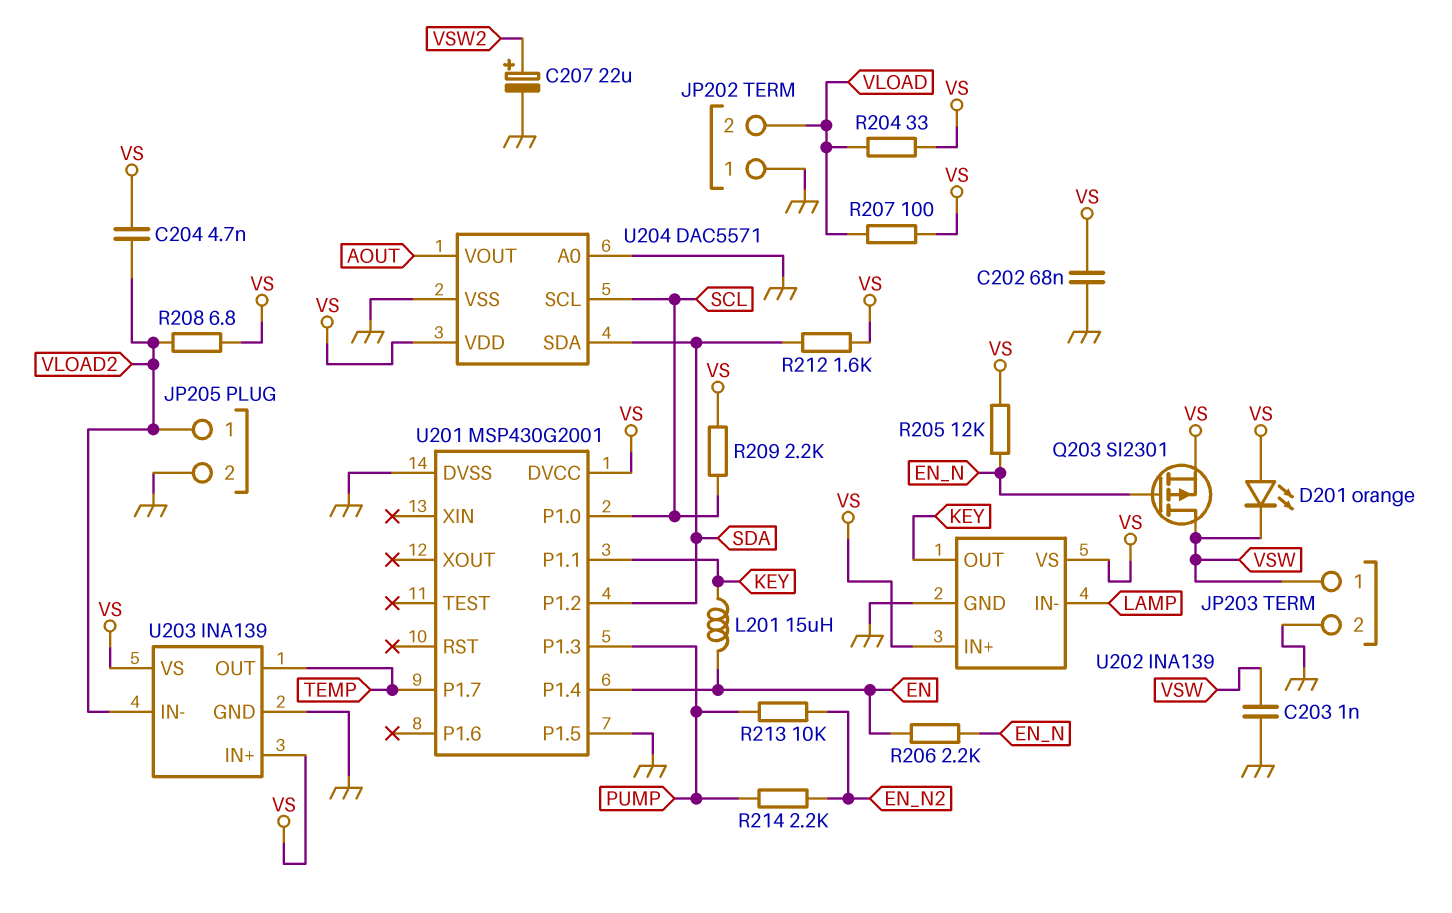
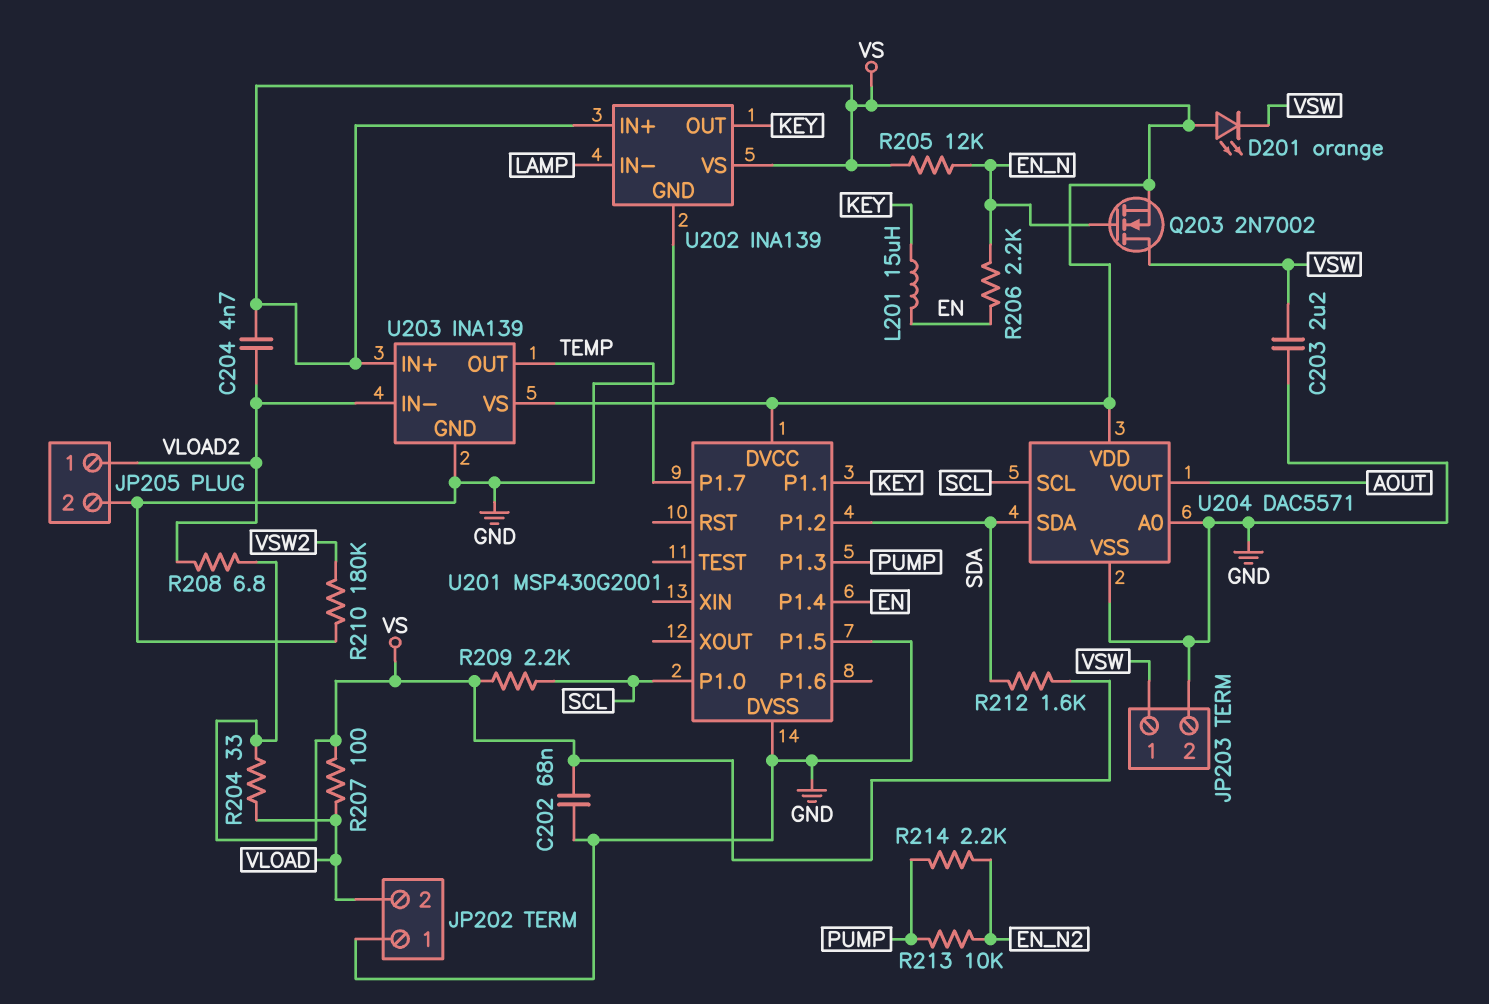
C203: 1nF (GND, VSW) -> 2.2uF (GND, VSW)
C207: 22uF (plus VSW2, minus GND) -> none
Q203: PMOS SI2301 (G EN_N, D VSW, S VS) -> NMOS 2N7002 (G EN_N, D VSW, S VS)
R210: none -> 180k (GND, VSW2)

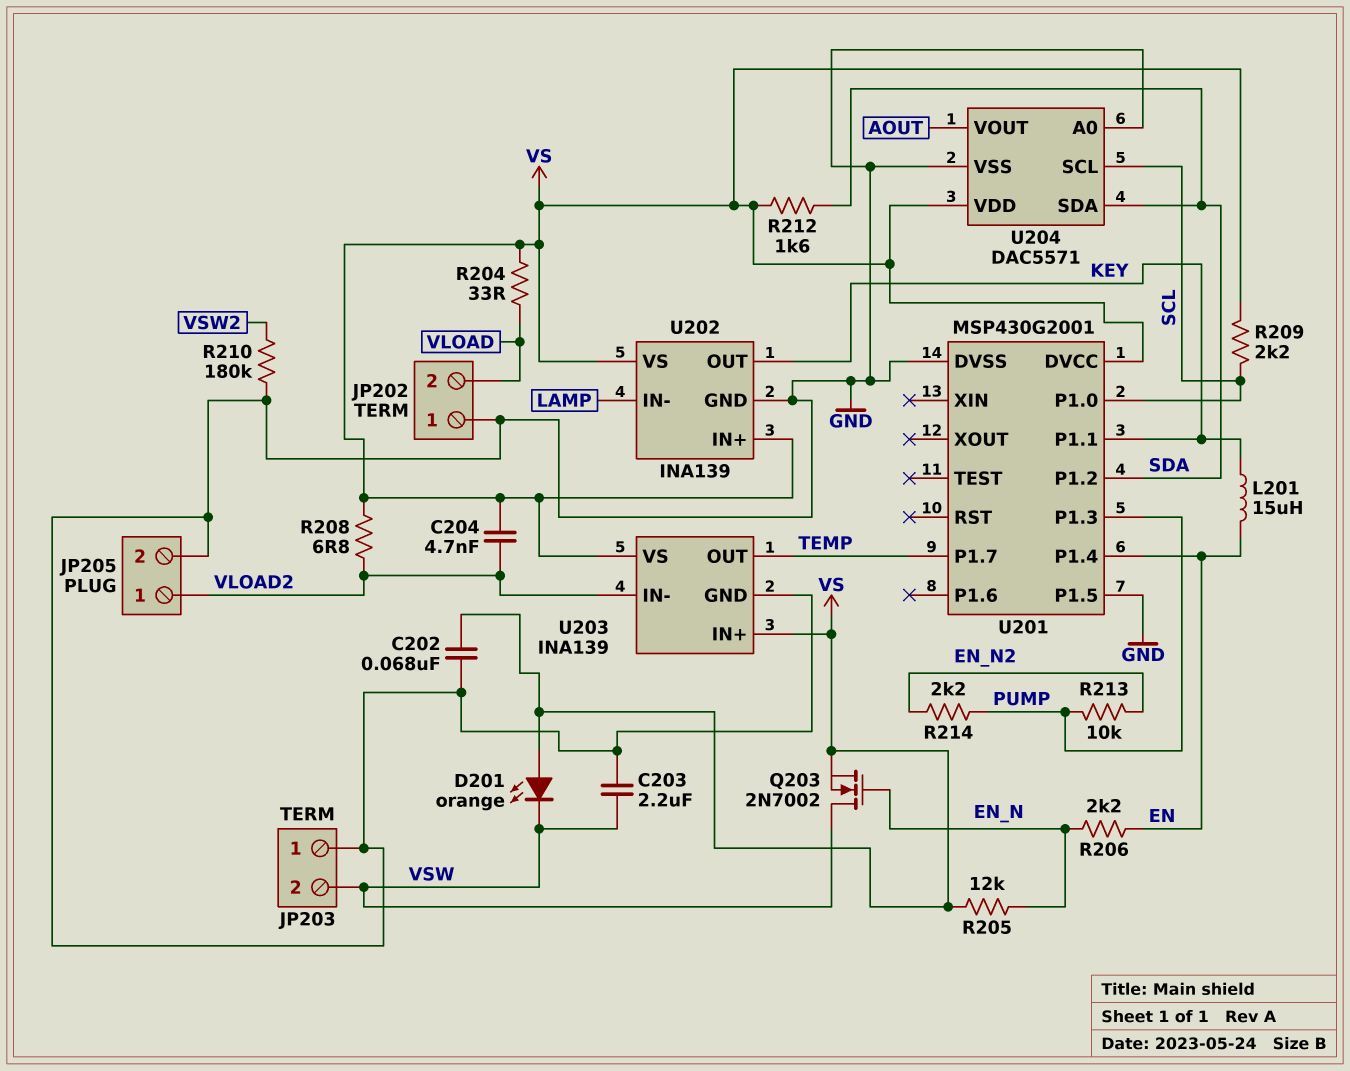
JP203 pin 1: VSW -> GND
JP203 pin 2: GND -> VSW
R207: 100 (VLOAD, VS) -> none

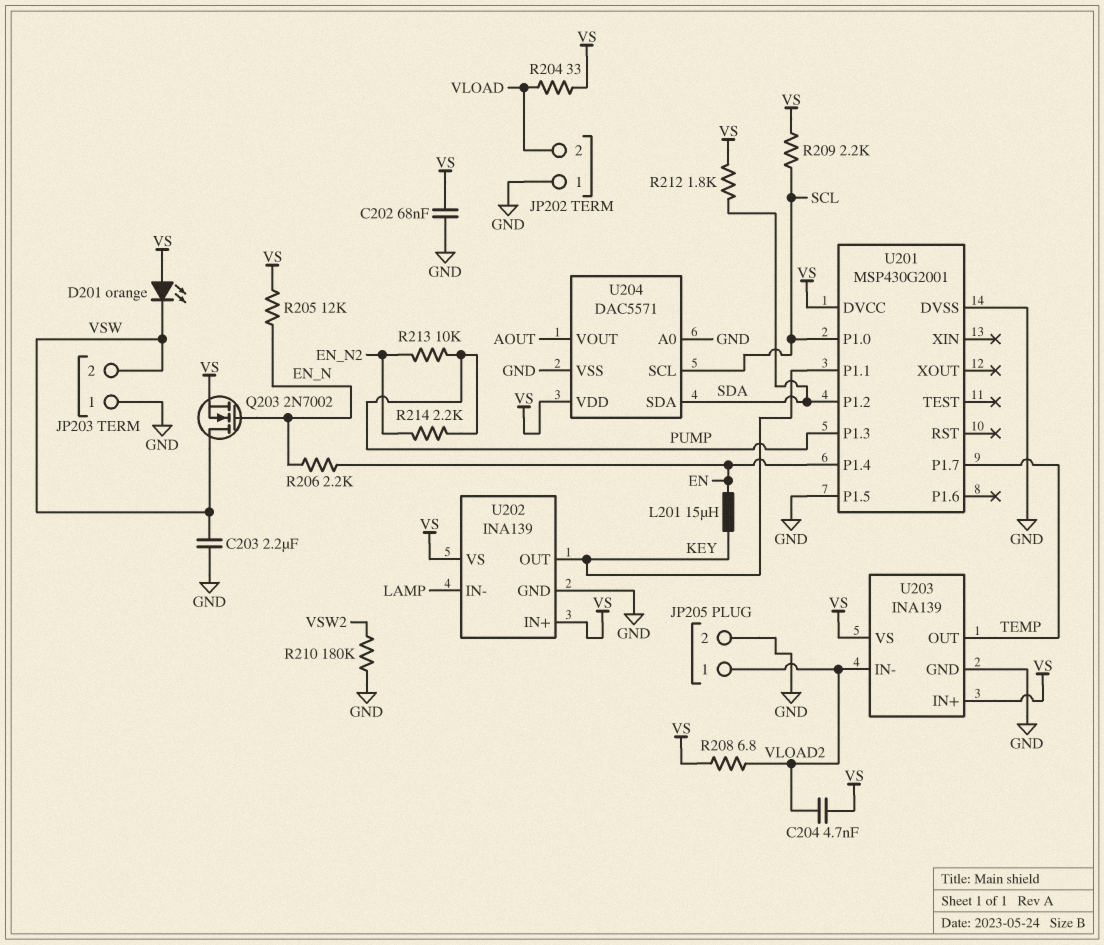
R212: 1.6k (SDA, VS) -> 1.8k (SDA, VS)

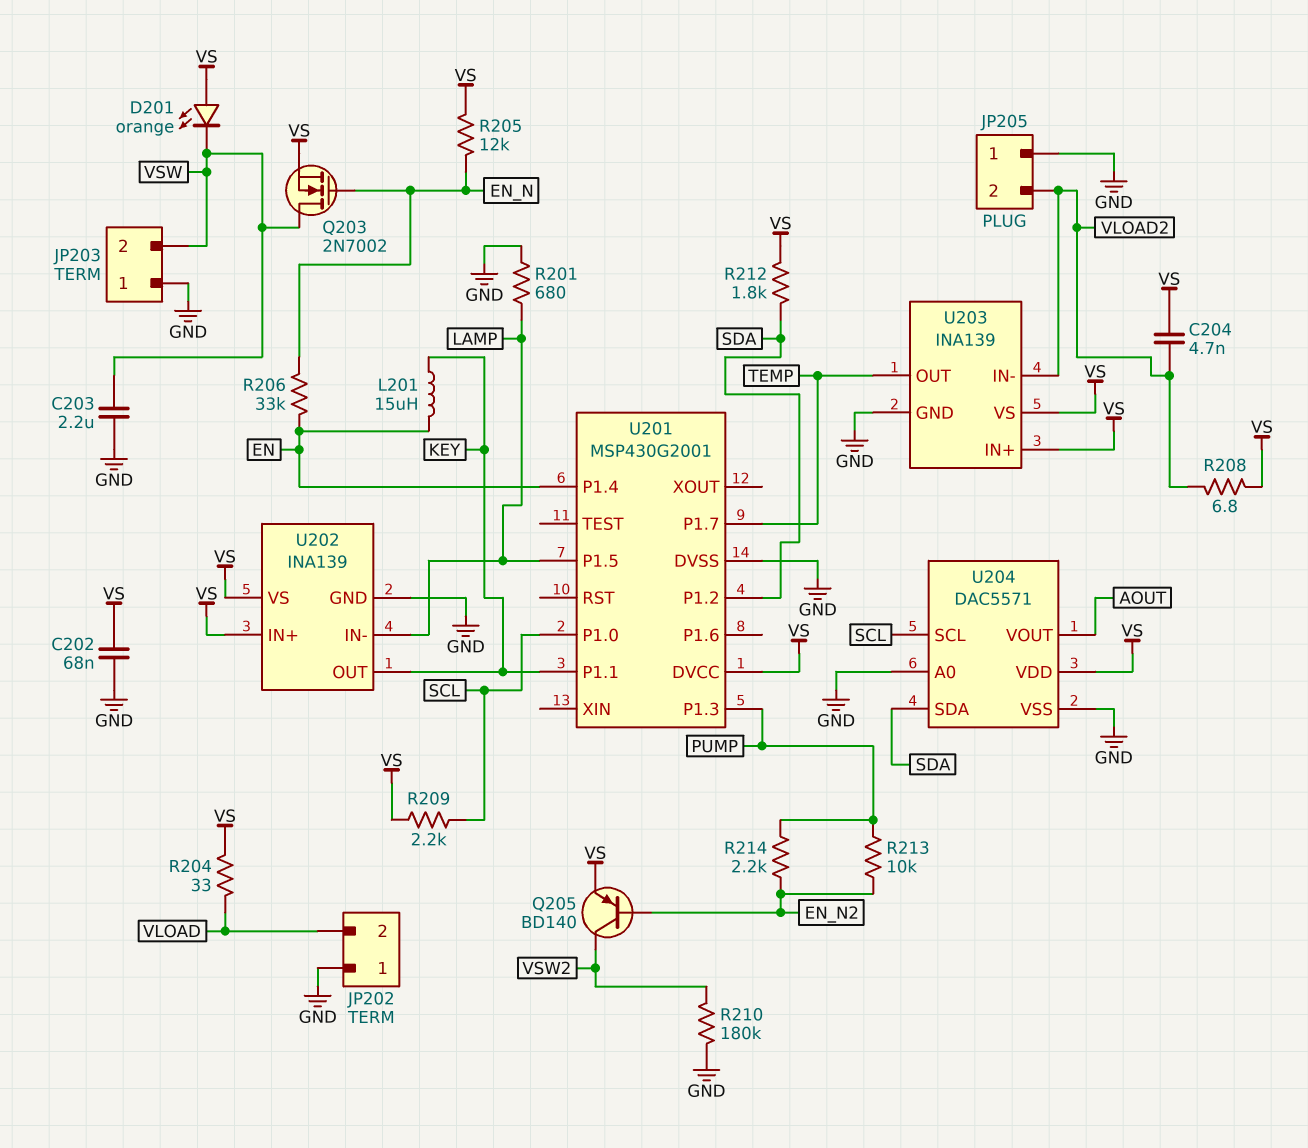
JP205 pin 1: VLOAD2 -> GND
JP205 pin 2: GND -> VLOAD2
Q205: none -> PNP BD140 (B EN_N2, C VSW2, E VS)
R201: none -> 680 (GND, LAMP)
R206: 2.2k (EN, EN_N) -> 33k (EN, EN_N)
U201 pin P1.5: GND -> LAMP

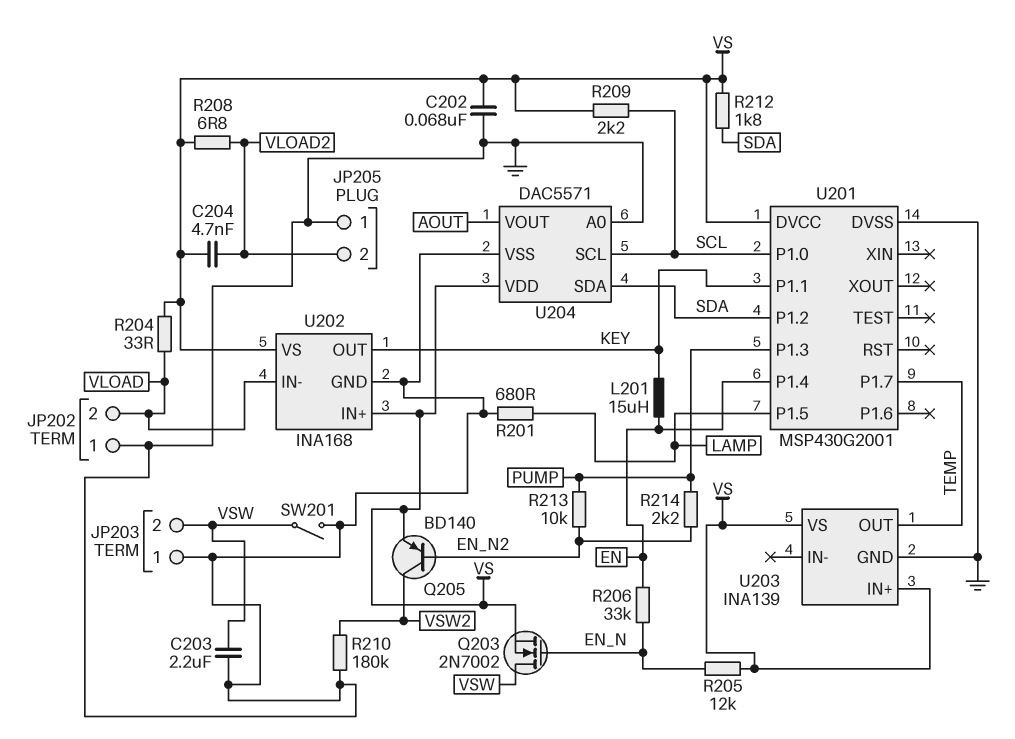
D201: LED orange (A VS, K VSW) -> none
SW201: none -> switch (GND, VSW)
U202: INA139 -> INA168
U202 pin IN-: LAMP -> VLOAD
U203 pin IN-: VLOAD2 -> none

